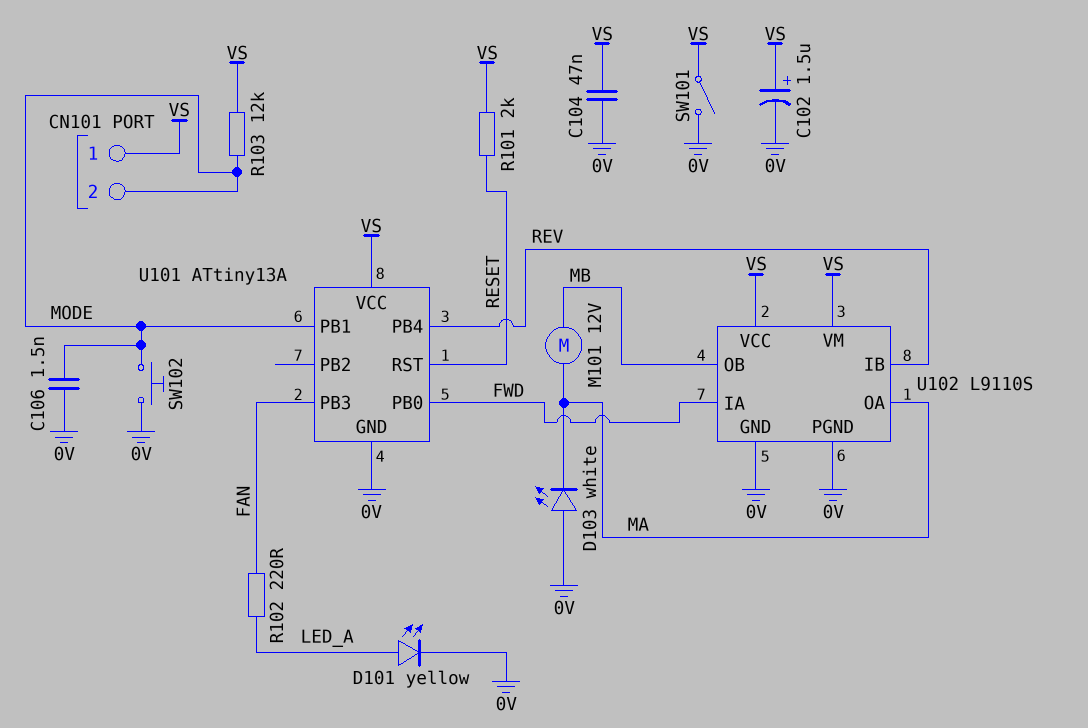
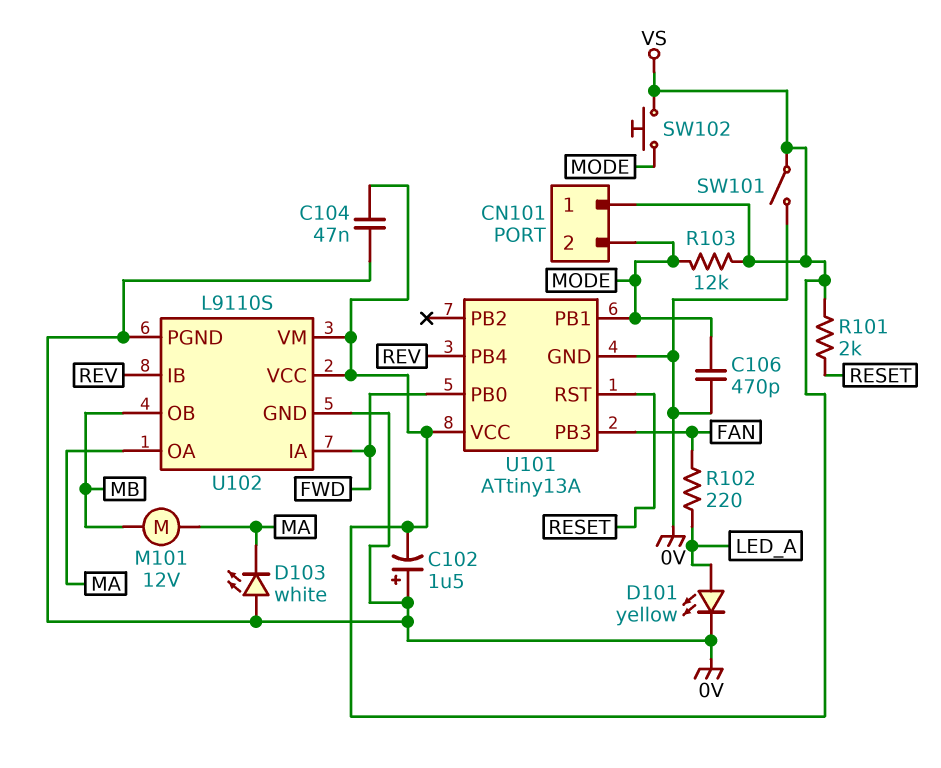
C102: 1.5uF (plus VS, minus 0V) -> 1.5uF (plus 0V, minus VS)
C106: 1.5nF (0V, MODE) -> 470pF (0V, MODE)
SW102: button (0V, MODE) -> button (MODE, VS)

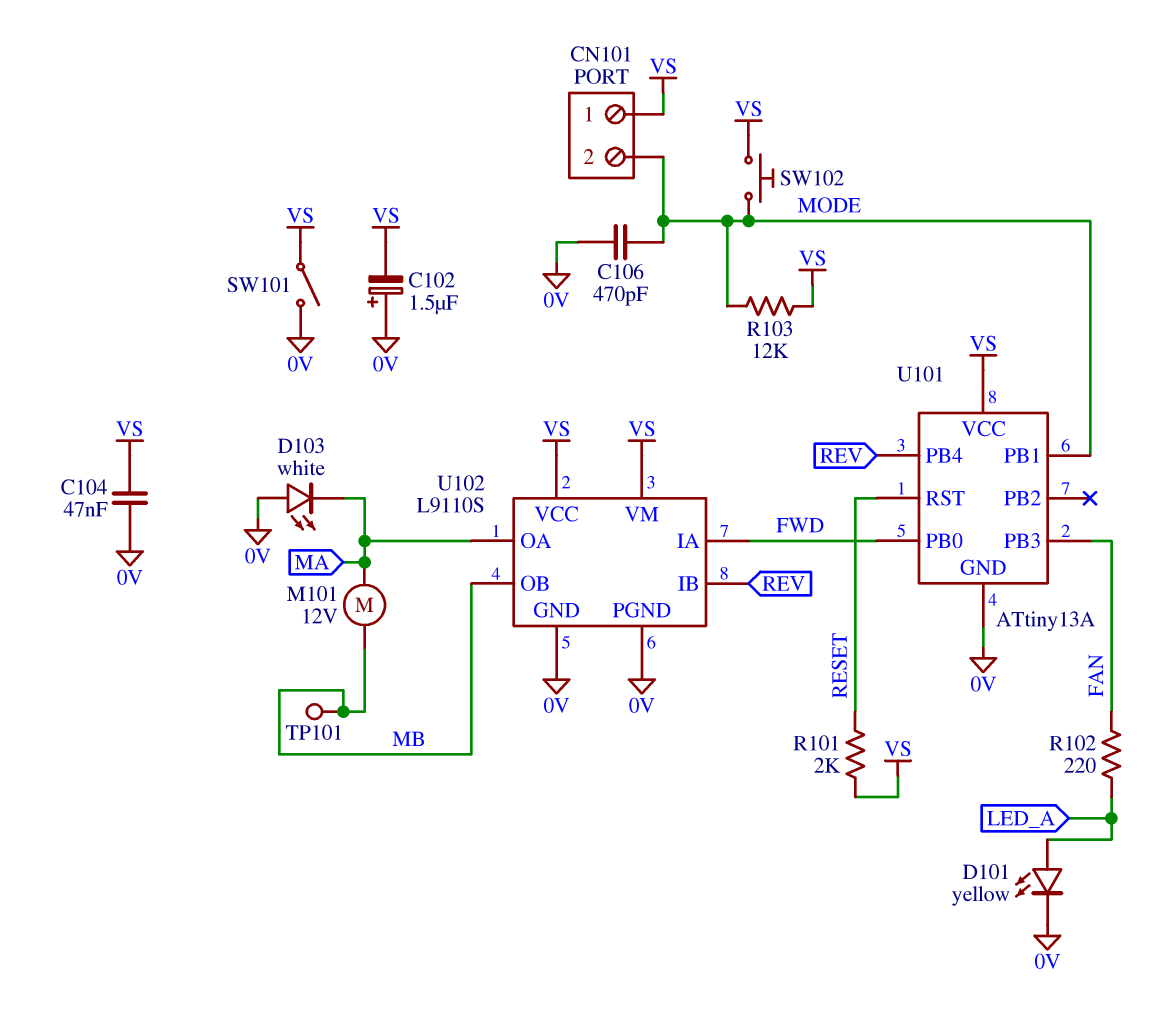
TP101: none -> test point (MB)

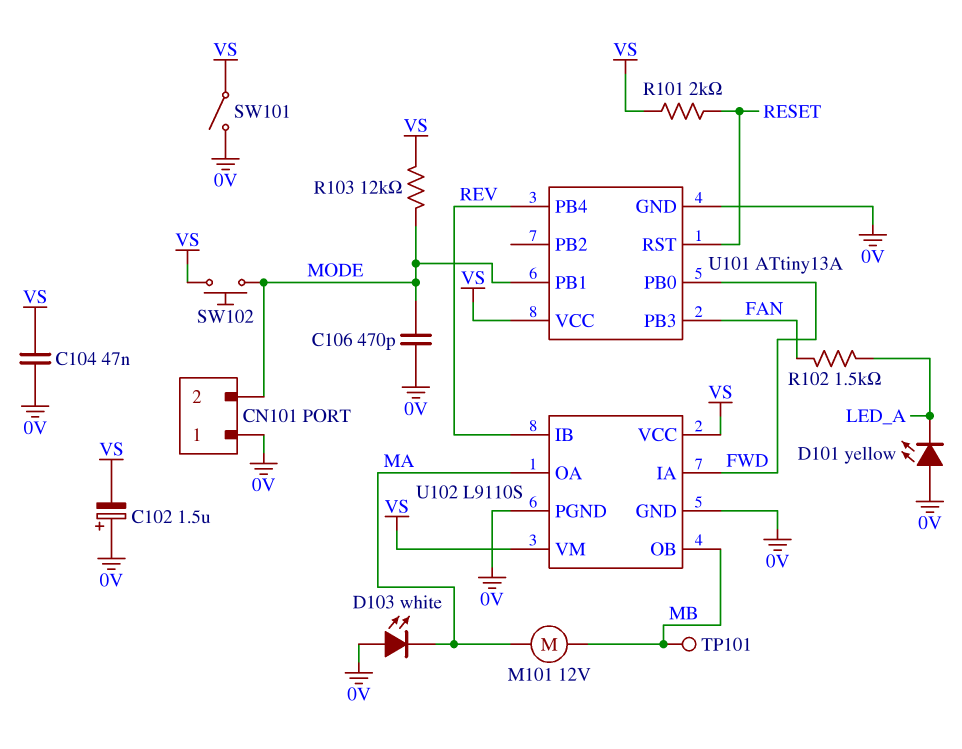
CN101 pin 1: VS -> 0V
D101: LED yellow (A LED_A, K 0V) -> LED yellow (A 0V, K LED_A)
R102: 220 (FAN, LED_A) -> 1.5k (FAN, LED_A)

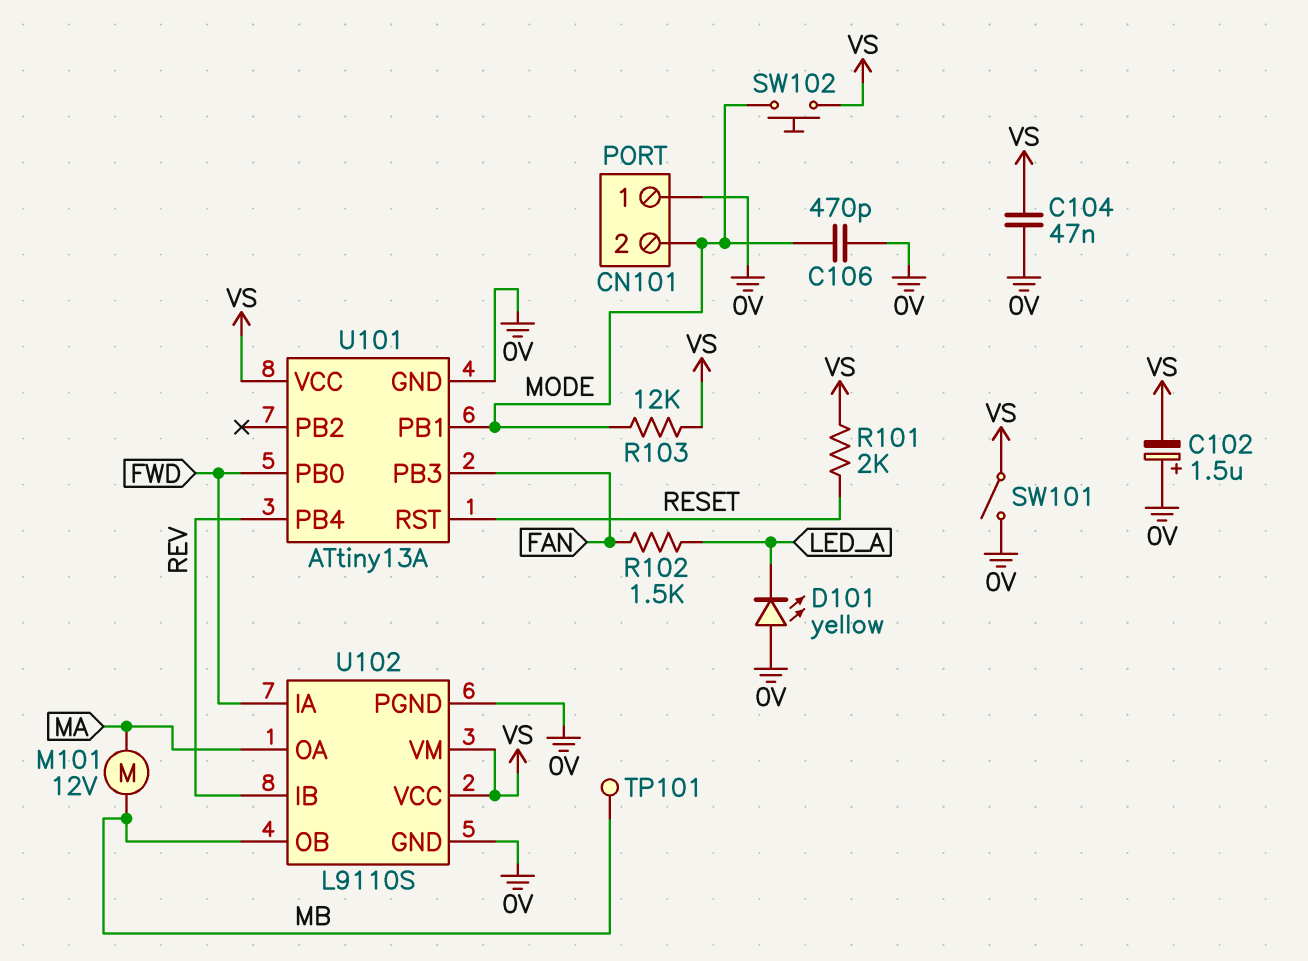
D103: LED white (A 0V, K MA) -> none

